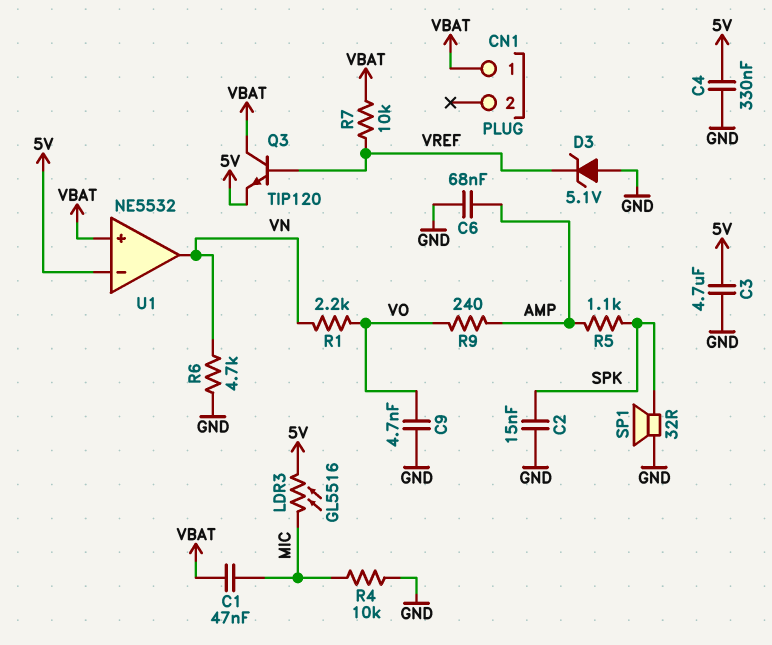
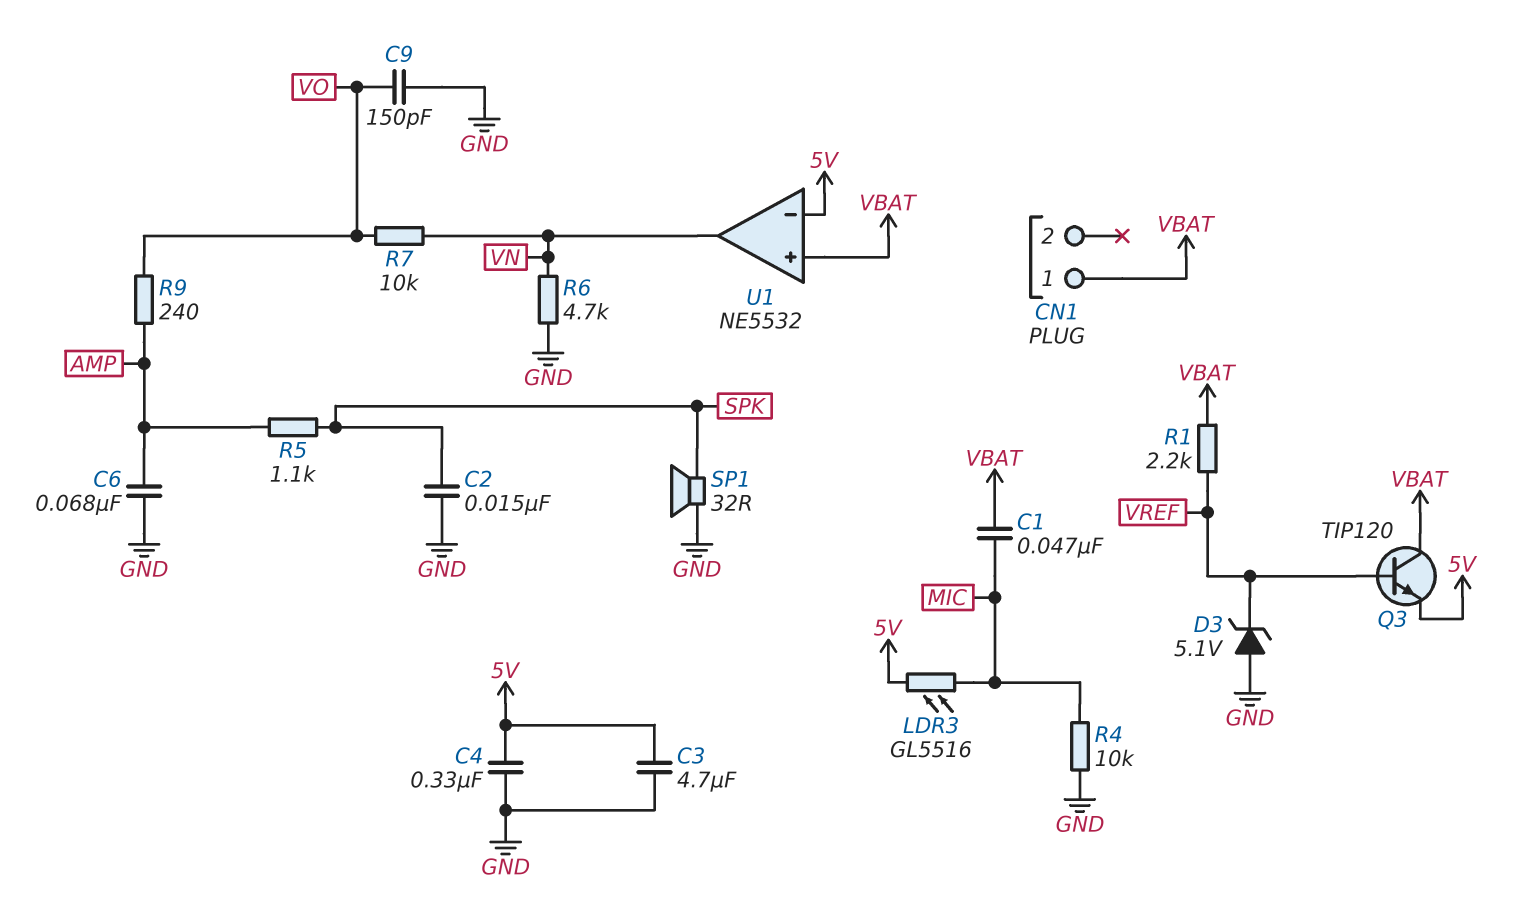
C9: 4.7nF (GND, VO) -> 150pF (GND, VO)
R1: 2.2k (VN, VO) -> 2.2k (VBAT, VREF)
R7: 10k (VBAT, VREF) -> 10k (VN, VO)

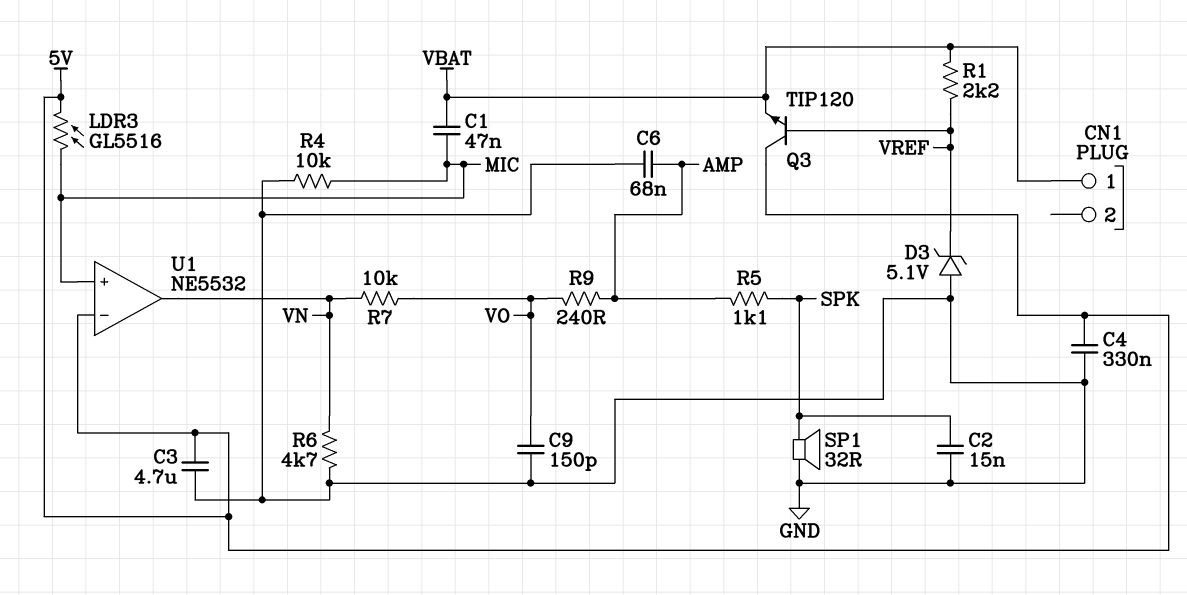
Q3: NPN TIP120 (B VREF, C VBAT, E 5V) -> NPN TIP120 (B VREF, C 5V, E VBAT)
U1 pin in+: VBAT -> MIC

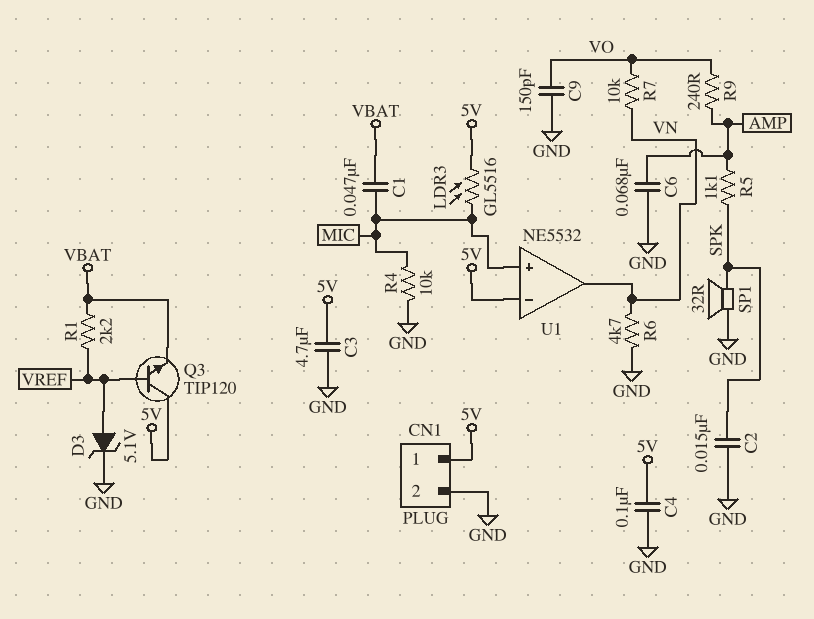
C4: 330nF (5V, GND) -> 100nF (5V, GND)
CN1 pin 1: VBAT -> 5V
CN1 pin 2: none -> GND
D3: zener 5.1V (A GND, K VREF) -> zener 5.1V (A VREF, K GND)

